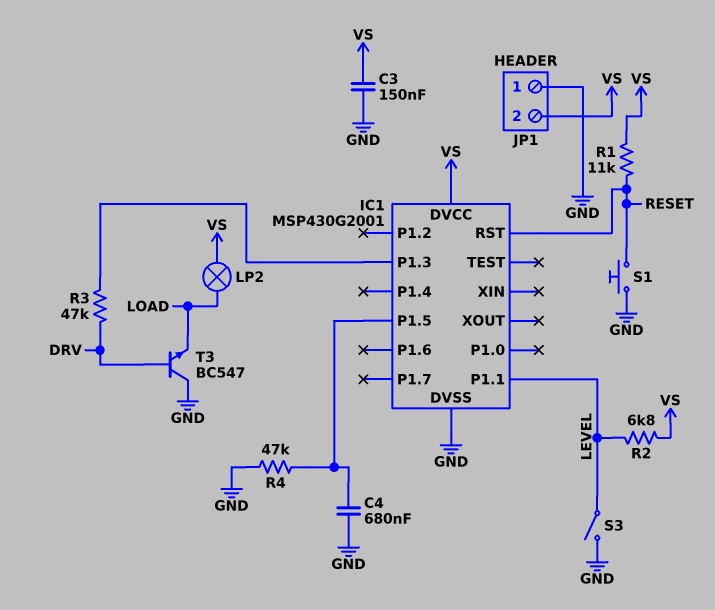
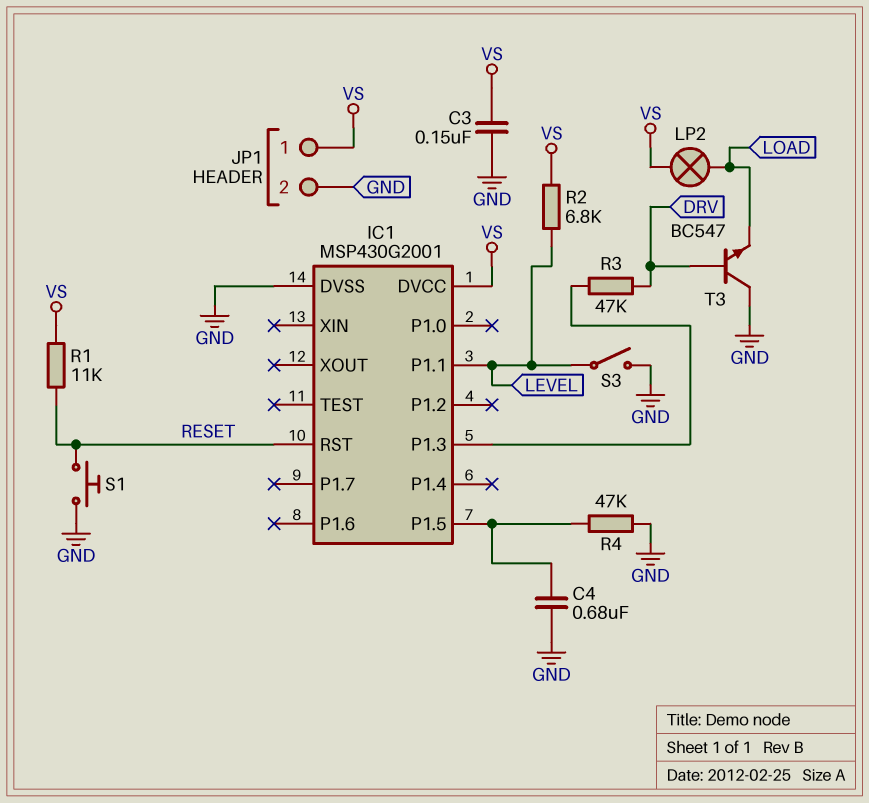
JP1 pin 1: GND -> VS
JP1 pin 2: VS -> GND

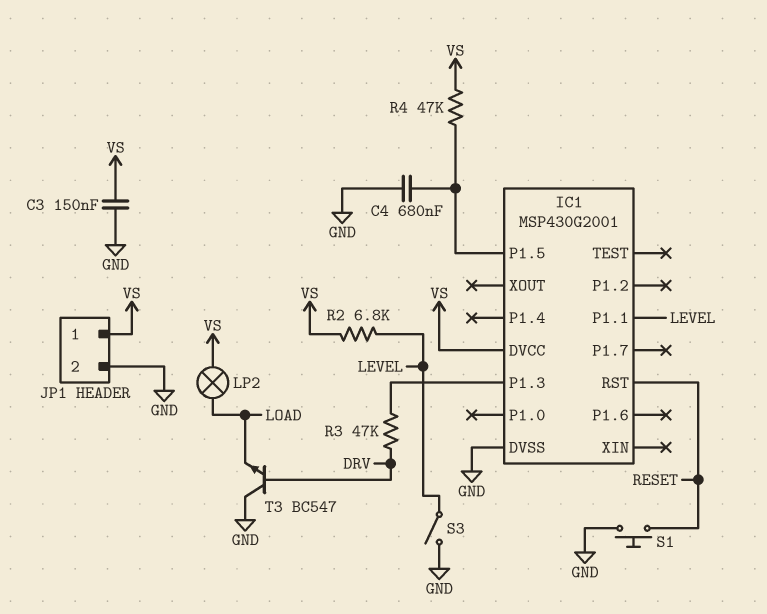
R1: 11k (RESET, VS) -> none
R4: 47k (GND, IC1/P1.5) -> 47k (IC1/P1.5, VS)

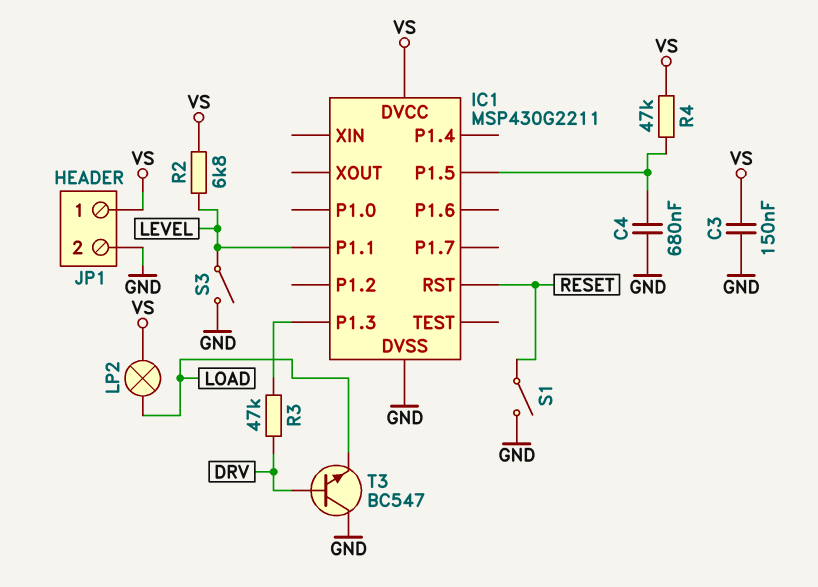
IC1: MSP430G2001 -> MSP430G2211
S1: button (GND, RESET) -> switch (GND, RESET)

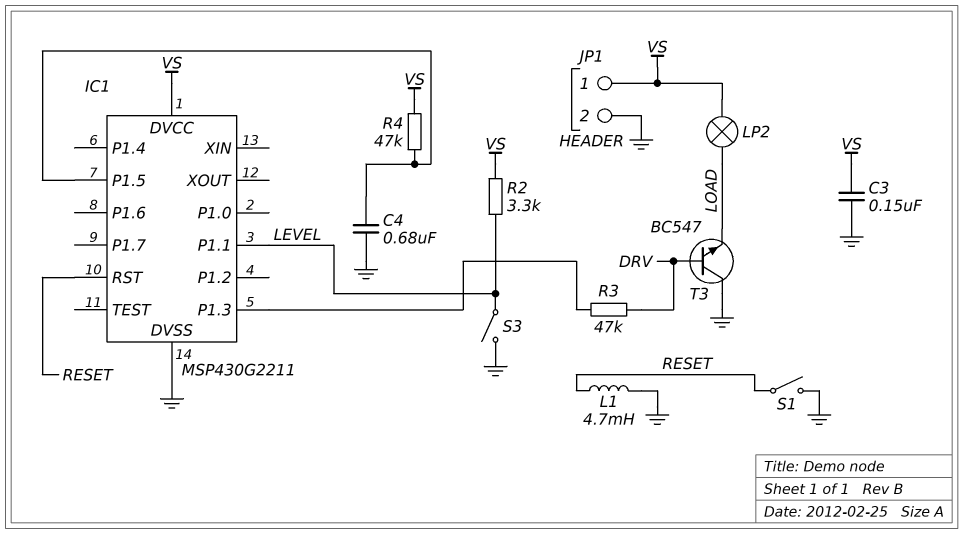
L1: none -> 4.7mH (GND, RESET)
R2: 6.8k (LEVEL, VS) -> 3.3k (LEVEL, VS)

